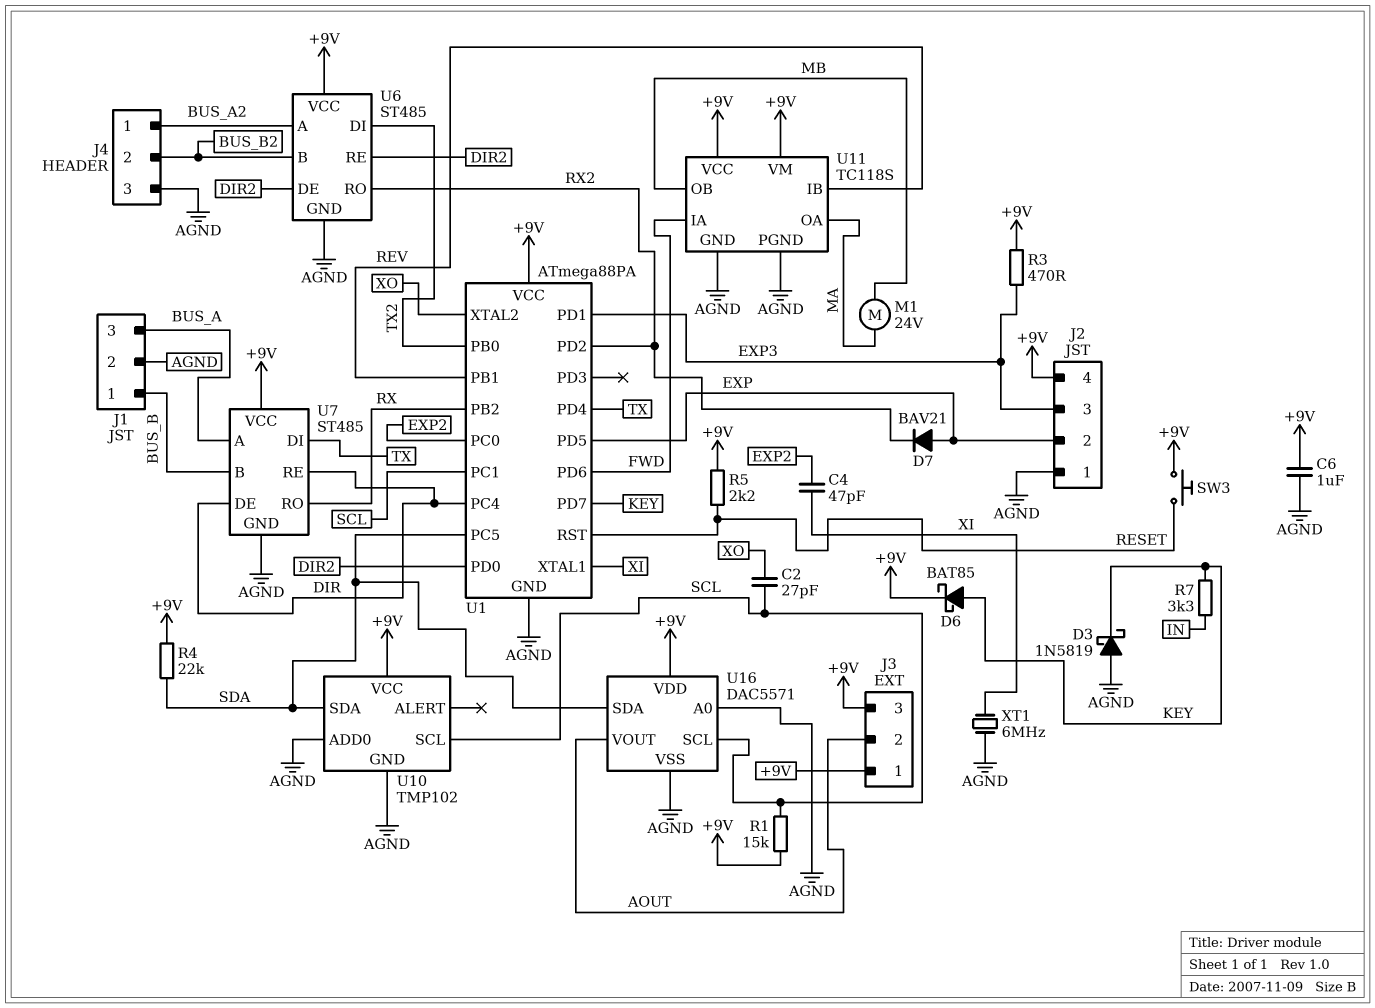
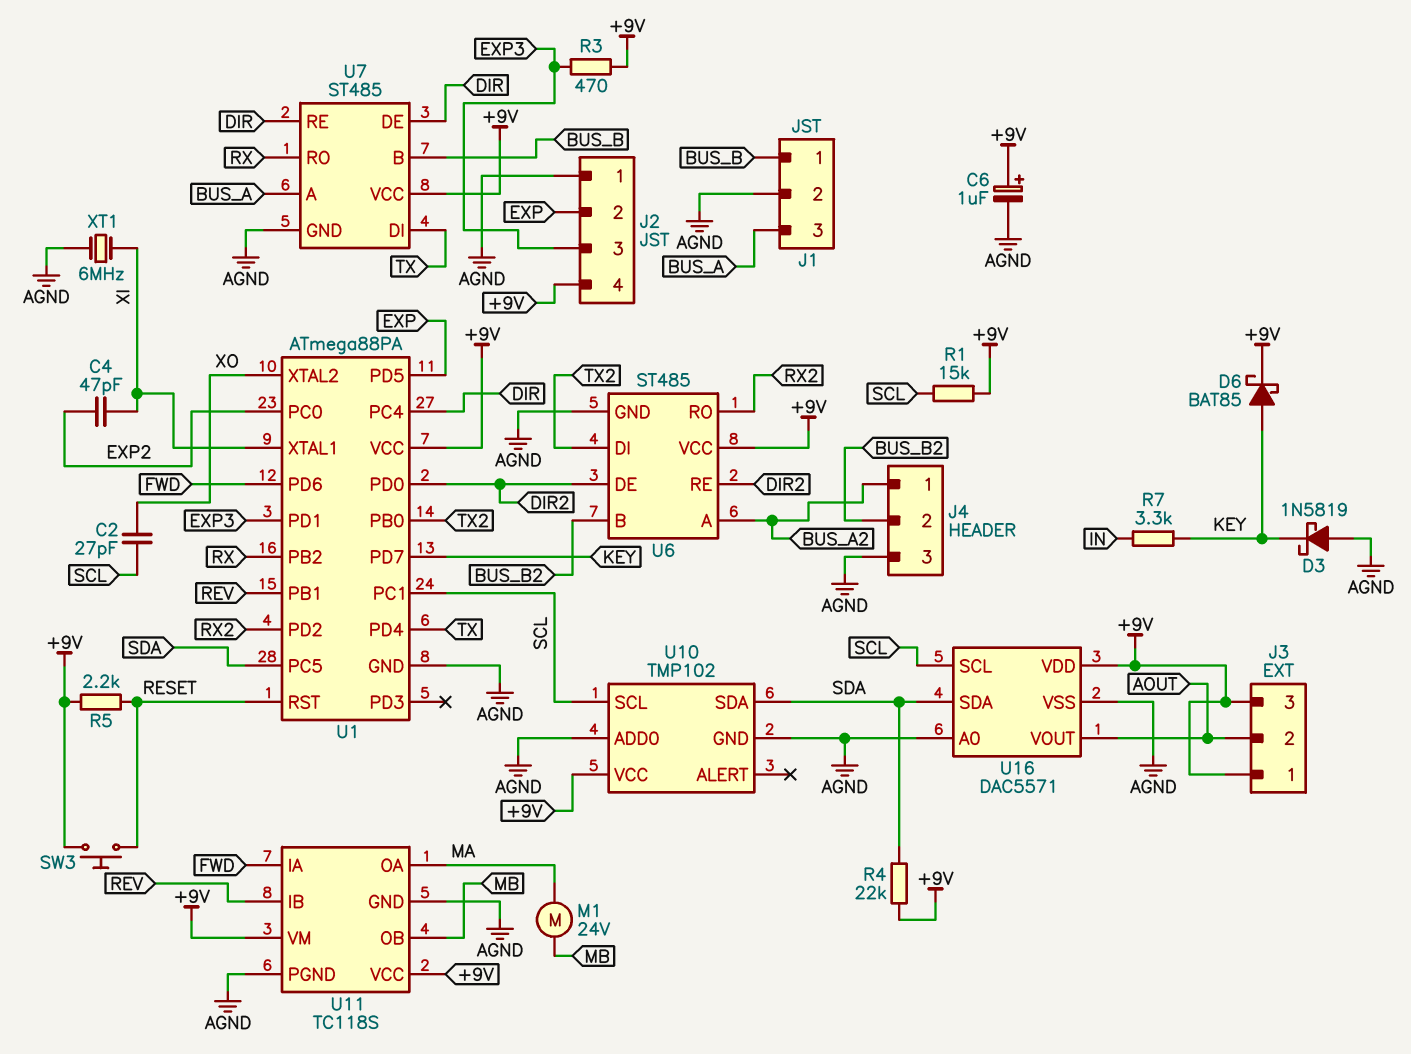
C6: 1uF (+9V, AGND) -> 1uF (plus +9V, minus AGND)
D7: diode BAV21 (A EXP, K RX2) -> none

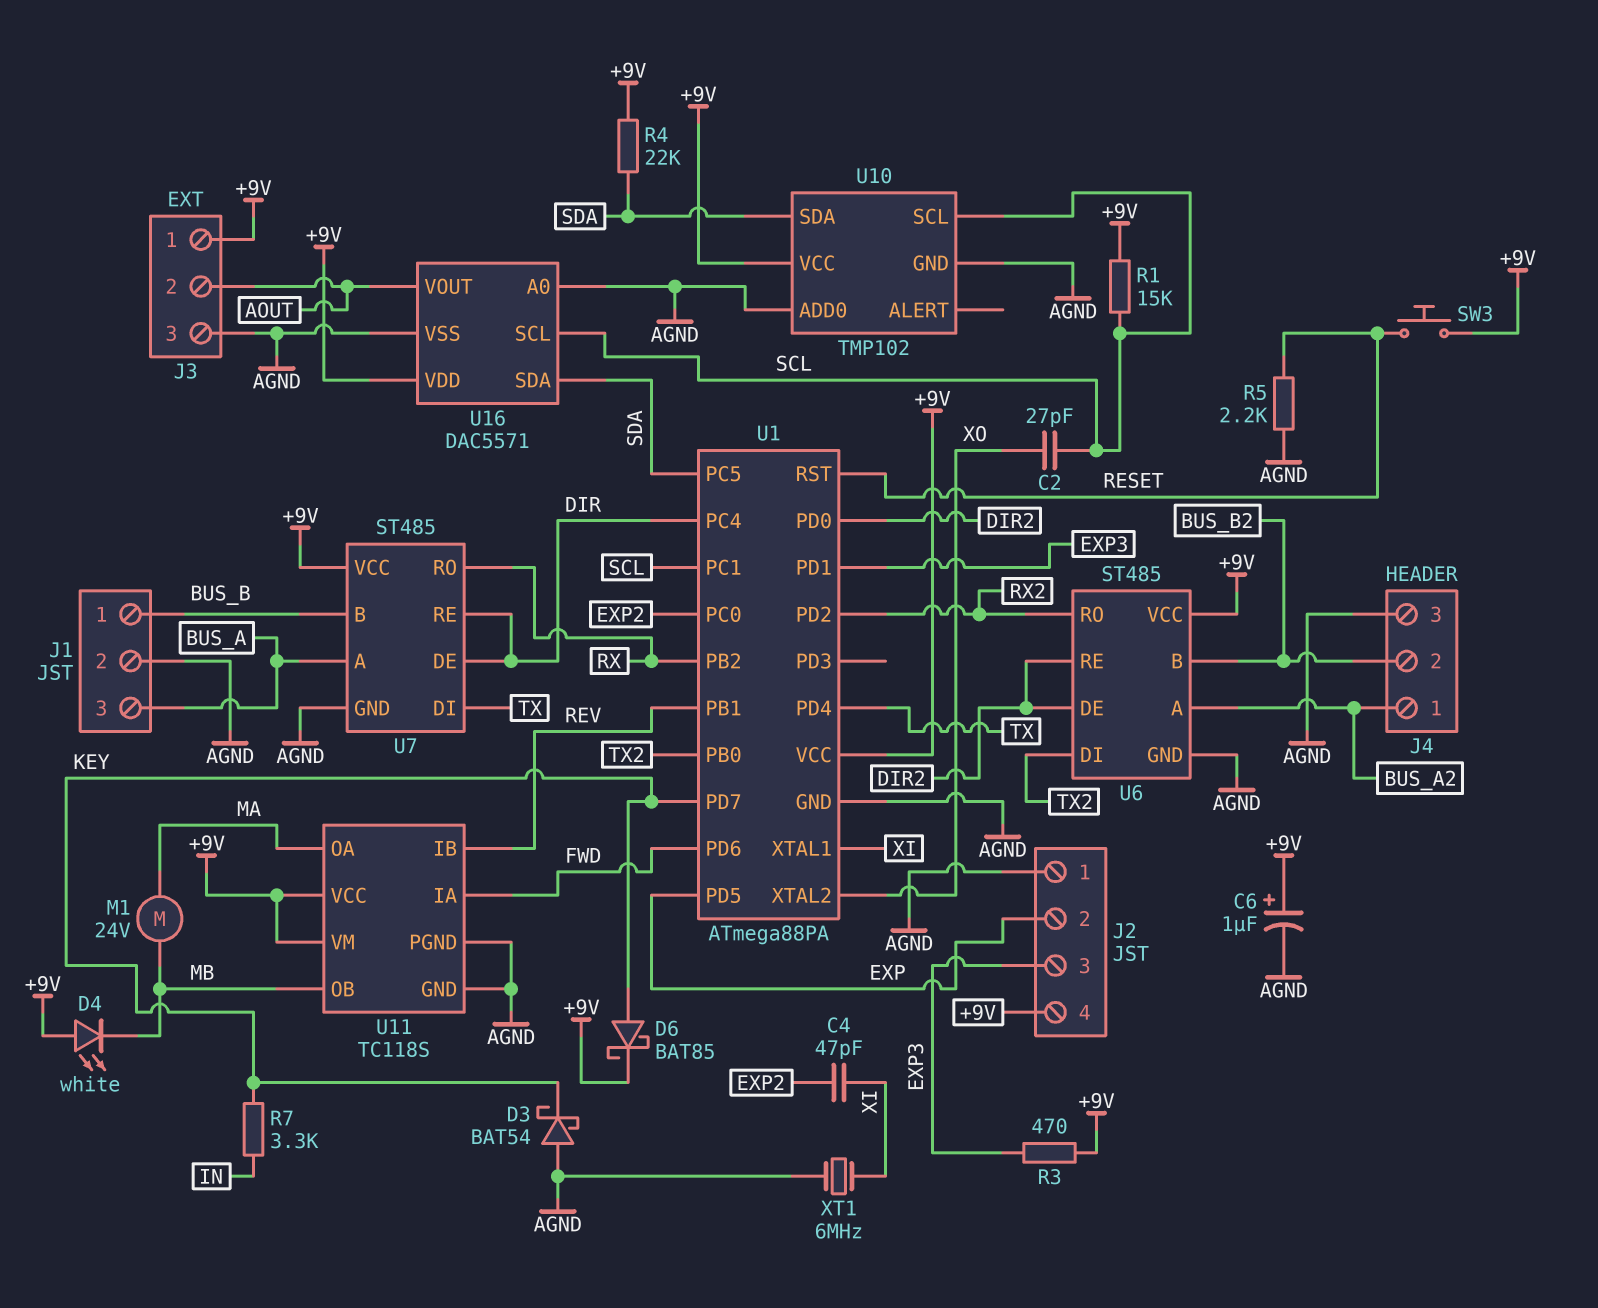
D3: schottky 1N5819 (A AGND, K KEY) -> schottky BAT54 (A AGND, K KEY)
D4: none -> LED white (A +9V, K MB)
J3 pin 3: +9V -> AGND
R5: 2.2k (+9V, RESET) -> 2.2k (AGND, RESET)

